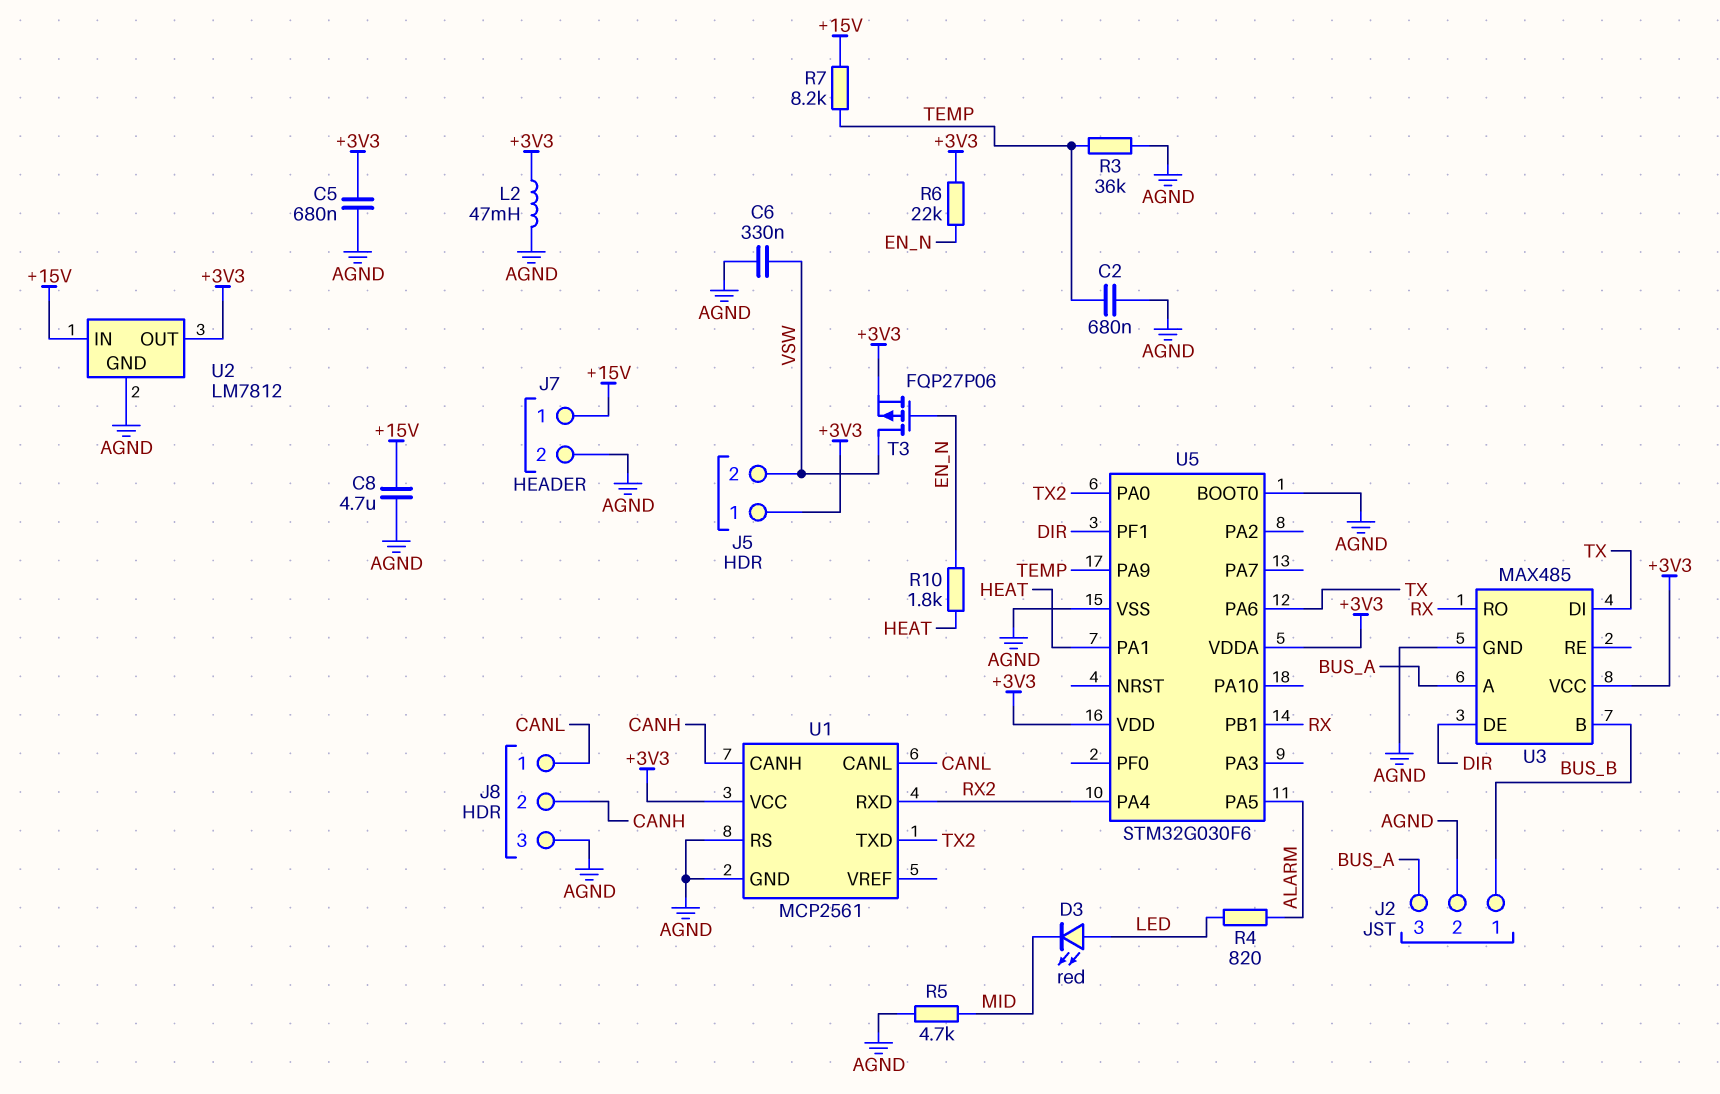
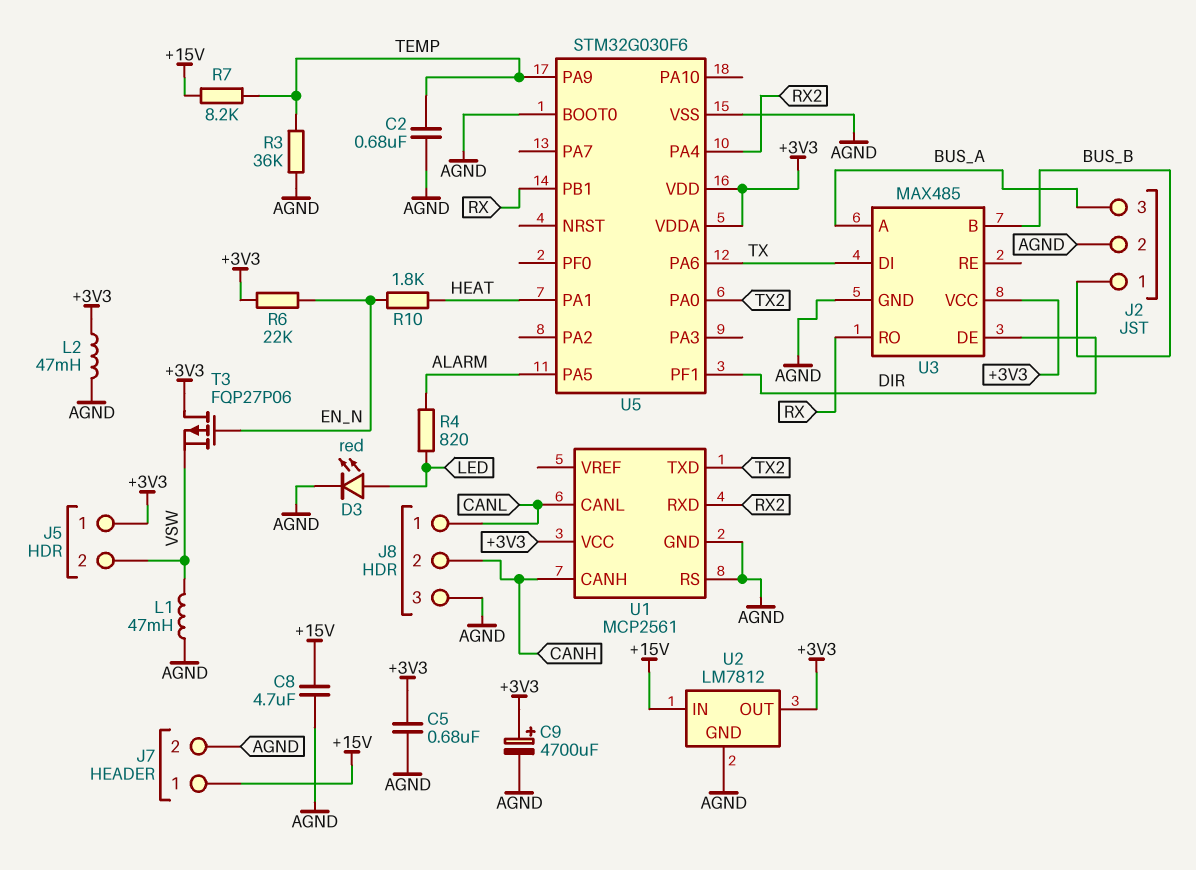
C6: 330nF (AGND, VSW) -> none
C9: none -> 4700uF (plus +3V3, minus AGND)
D3: LED red (A LED, K MID) -> LED red (A LED, K AGND)
L1: none -> 47mH (AGND, VSW)
R5: 4.7k (AGND, MID) -> none
T3: PMOS FQP27P06 (G EN_N, D VSW, S +3V3) -> PMOS FQP27P06 (G EN_N, D +3V3, S VSW)

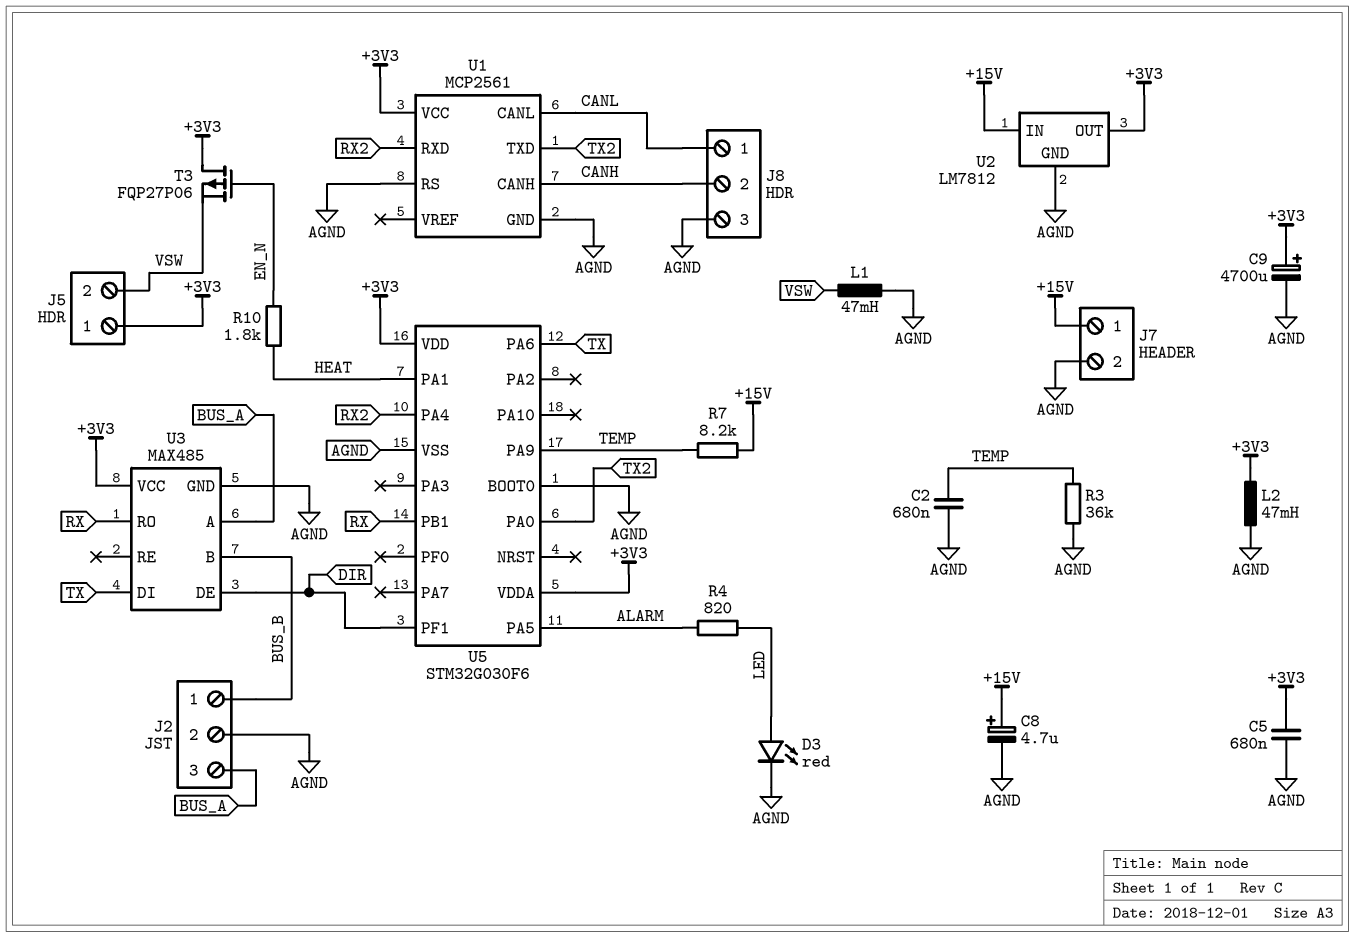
C8: 4.7uF (+15V, AGND) -> 4.7uF (plus +15V, minus AGND)
R6: 22k (+3V3, EN_N) -> none

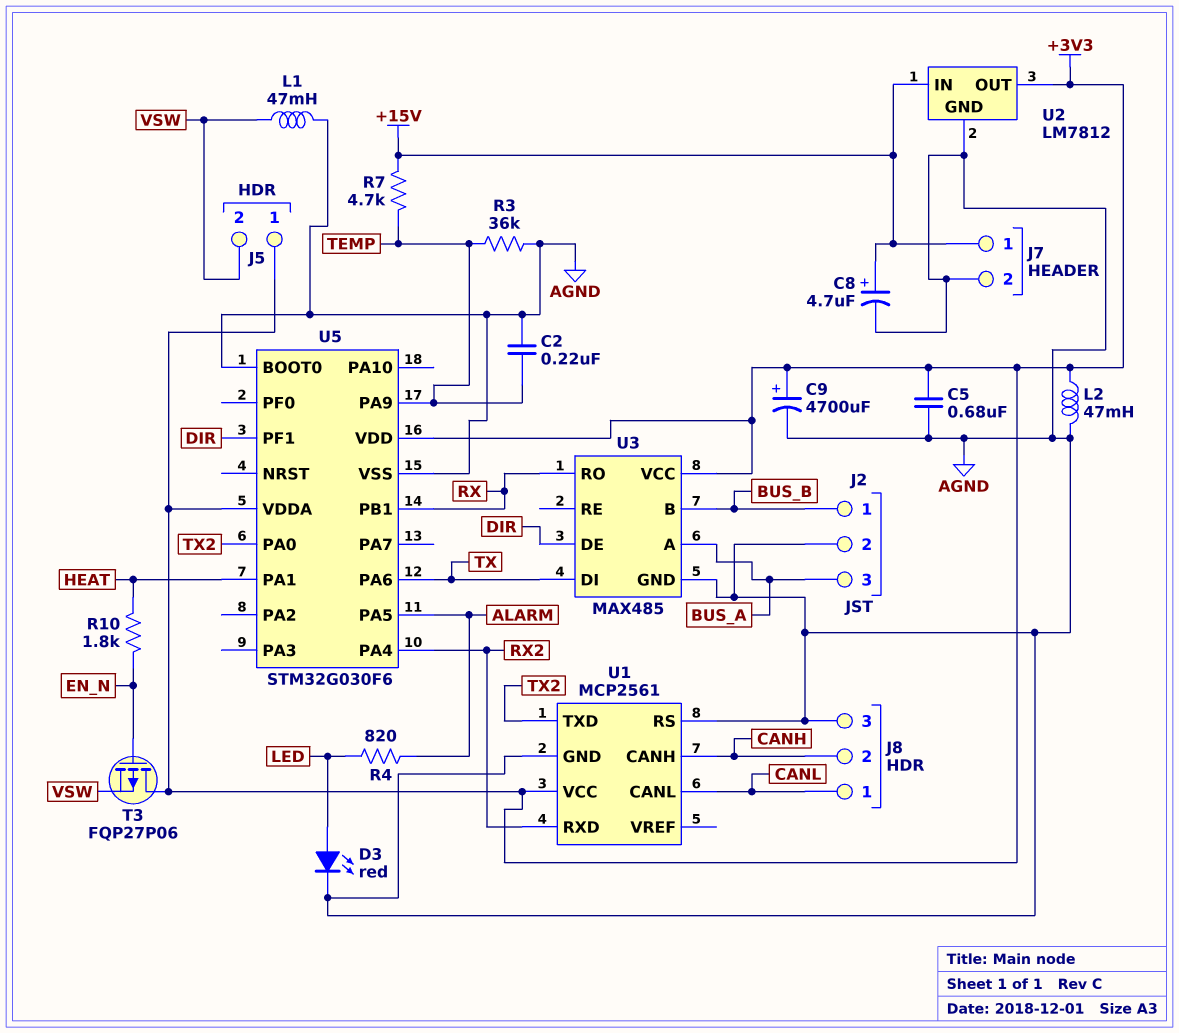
C2: 680nF (AGND, TEMP) -> 220nF (AGND, TEMP)
R7: 8.2k (+15V, TEMP) -> 4.7k (+15V, TEMP)

